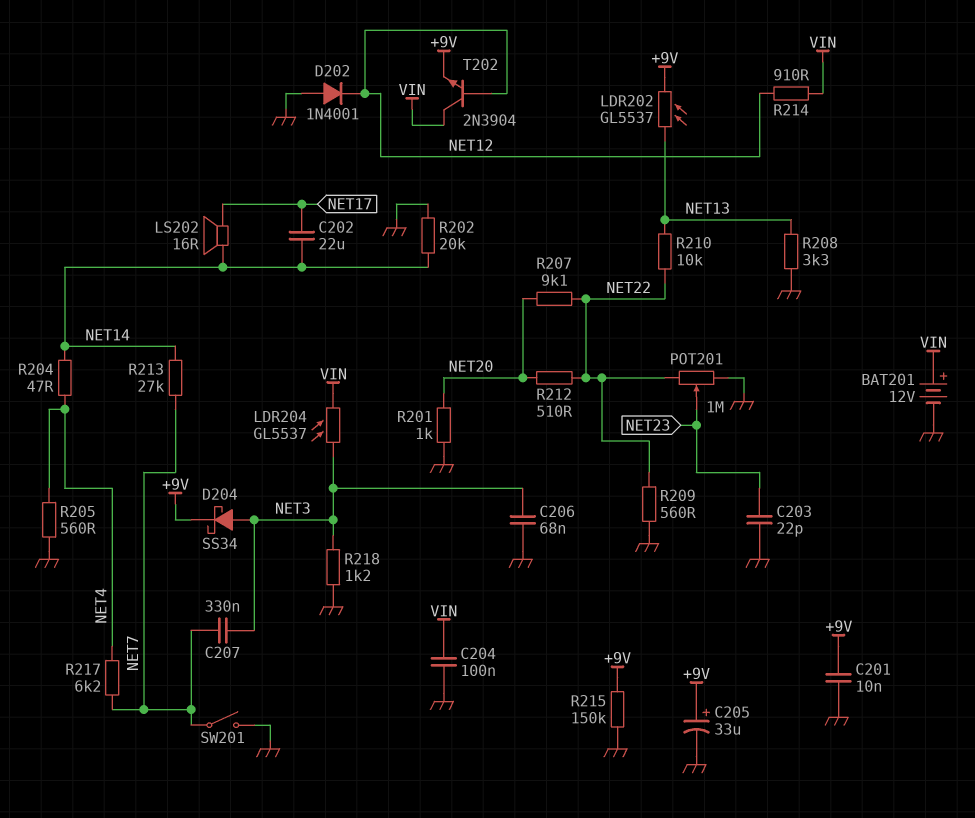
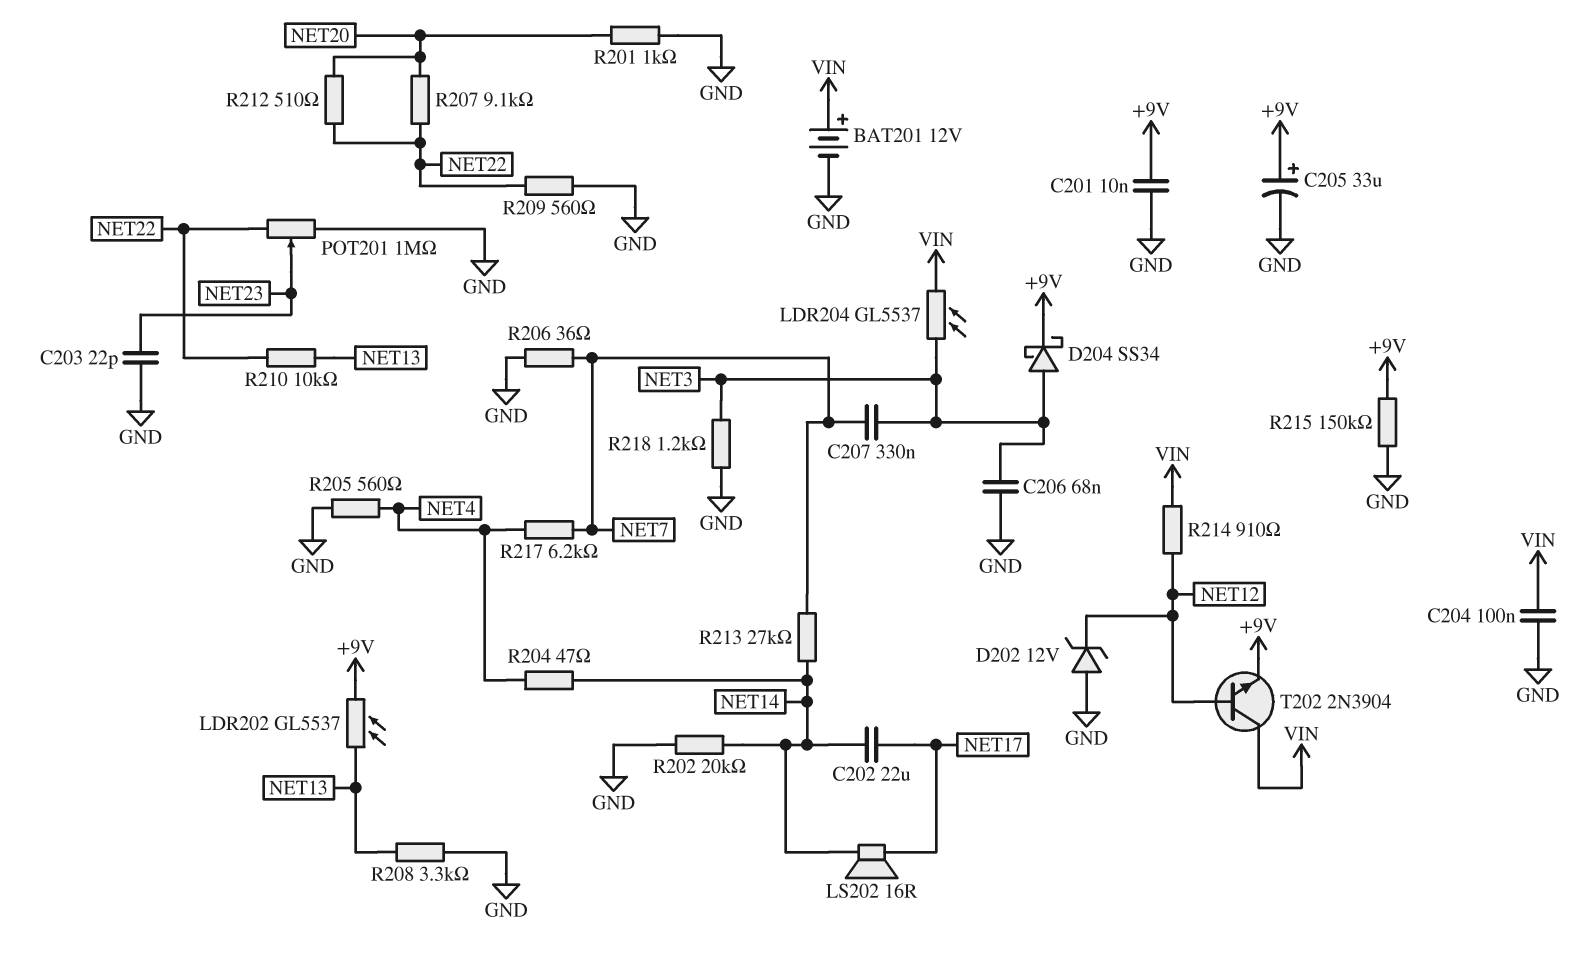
D202: diode 1N4001 (A GND, K NET12) -> zener 12V (A GND, K NET12)
R206: none -> 36 (GND, NET7)
SW201: switch (GND, NET7) -> none

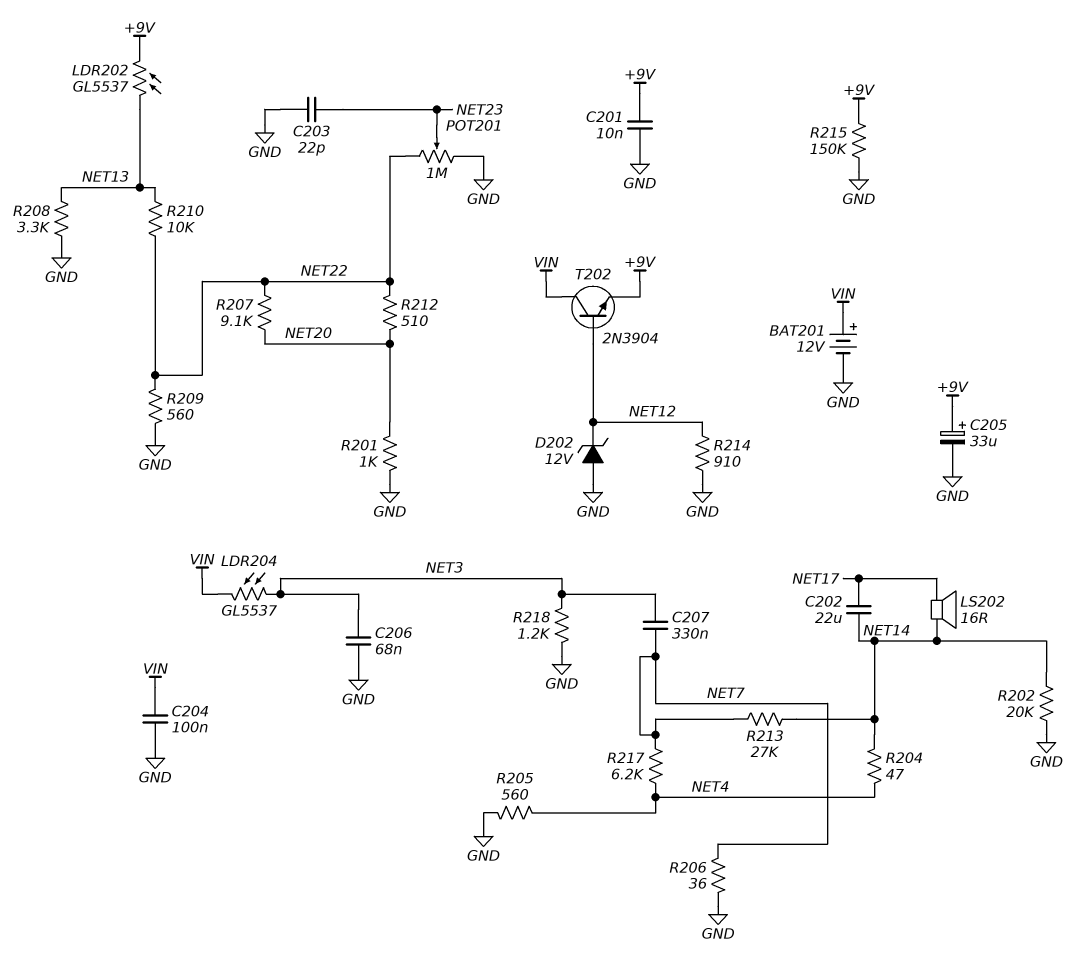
D204: schottky SS34 (A NET3, K +9V) -> none
R214: 910 (NET12, VIN) -> 910 (GND, NET12)

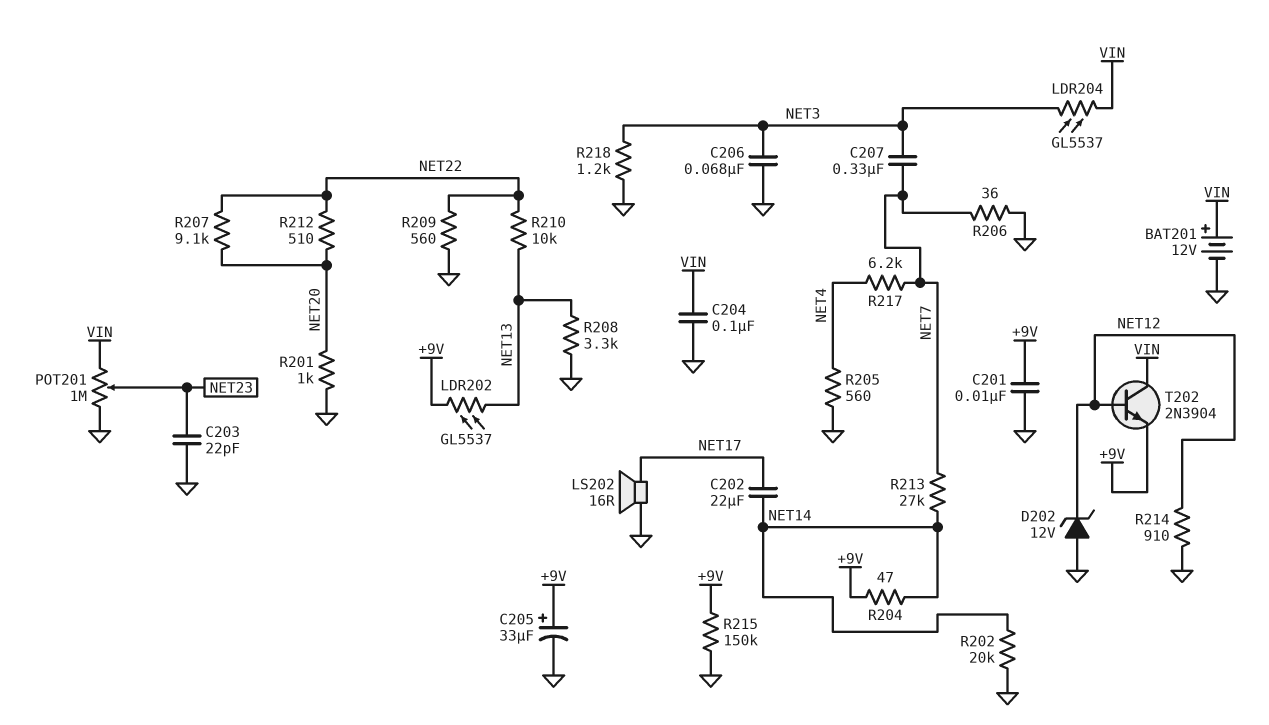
LS202: speaker 16R (NET14, NET17) -> speaker 16R (GND, NET17)
POT201: 1M (GND, NET22, wiper NET23) -> 1M (GND, VIN, wiper NET23)
R204: 47 (NET4, NET14) -> 47 (+9V, NET14)

